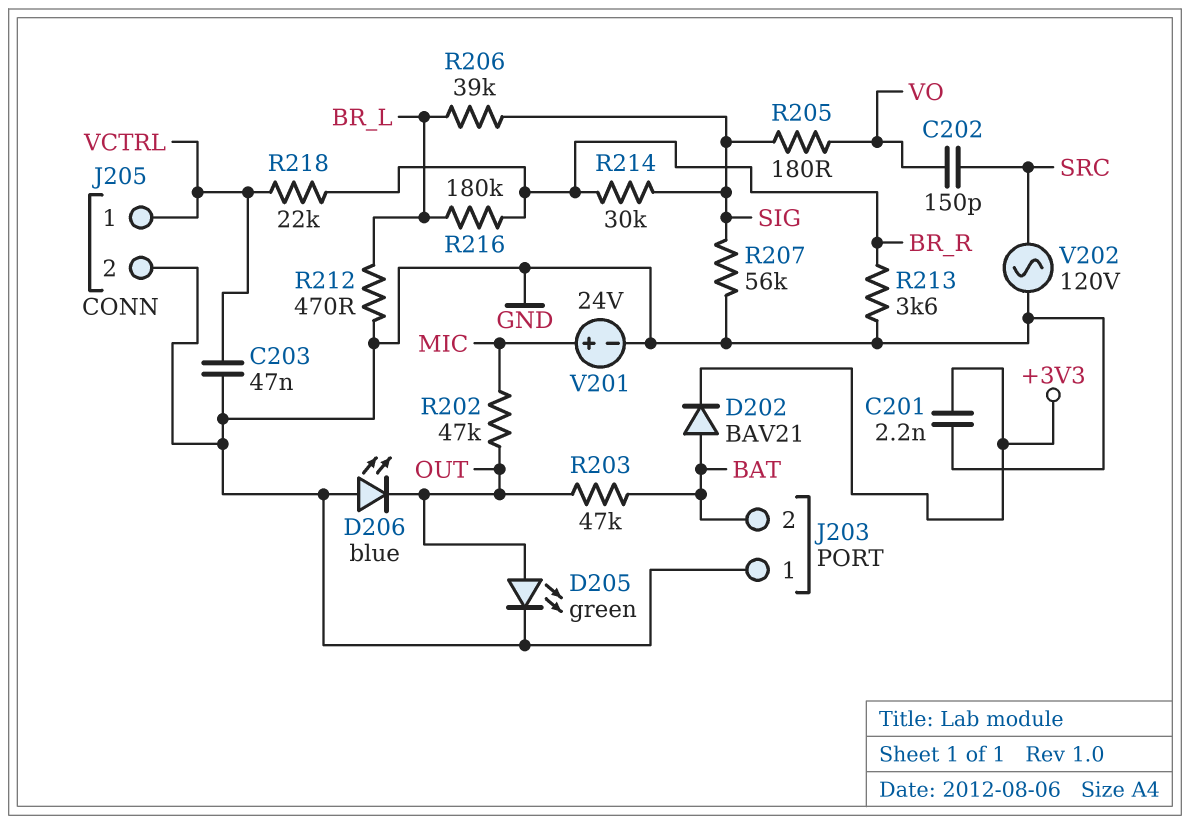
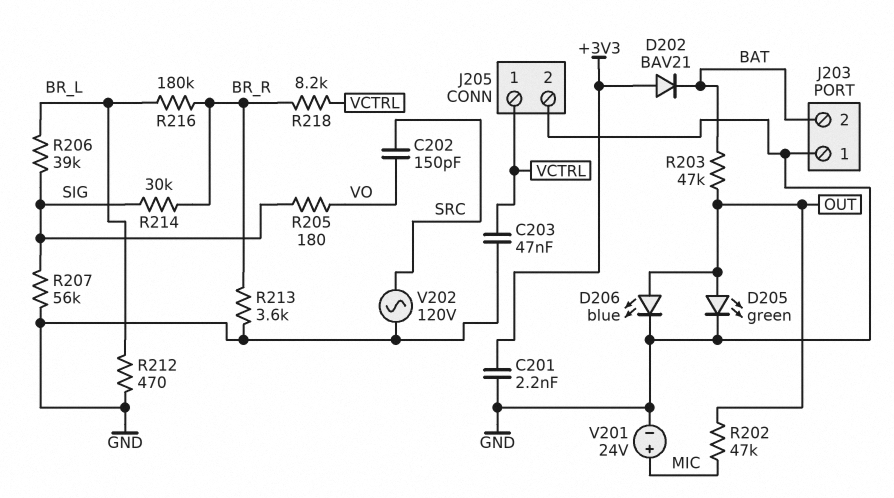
D202: diode BAV21 (A BAT, K +3V3) -> diode BAV21 (A +3V3, K BAT)
D206: LED blue (A GND, K OUT) -> LED blue (A OUT, K GND)
R218: 22k (BR_R, VCTRL) -> 8.2k (BR_R, VCTRL)

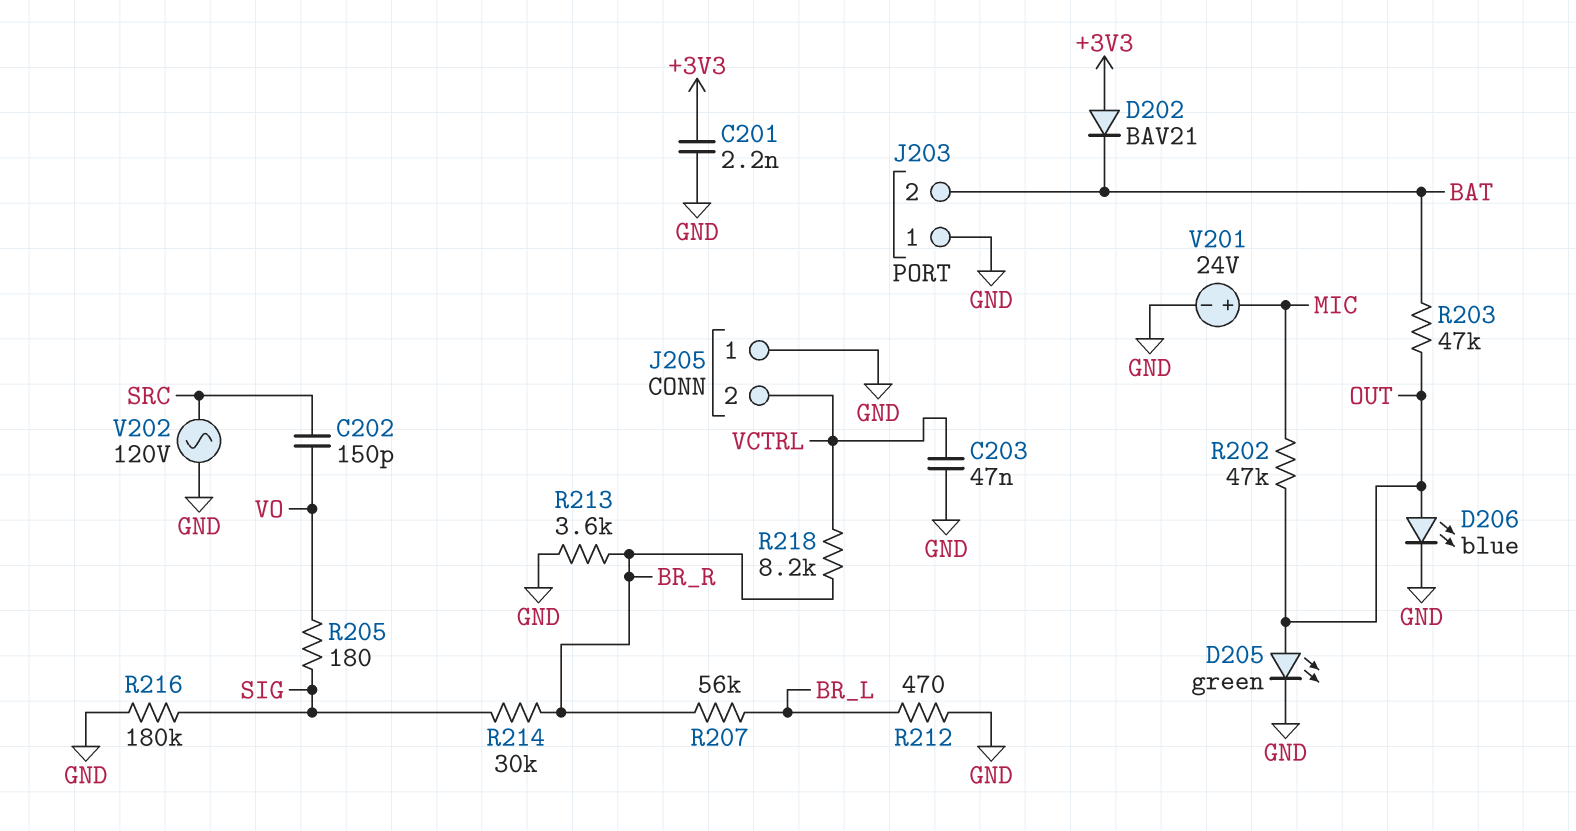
J205 pin 1: VCTRL -> GND
J205 pin 2: GND -> VCTRL
R206: 39k (BR_L, SIG) -> none
R207: 56k (GND, SIG) -> 56k (BR_L, BR_R)
R216: 180k (BR_L, BR_R) -> 180k (GND, SIG)

